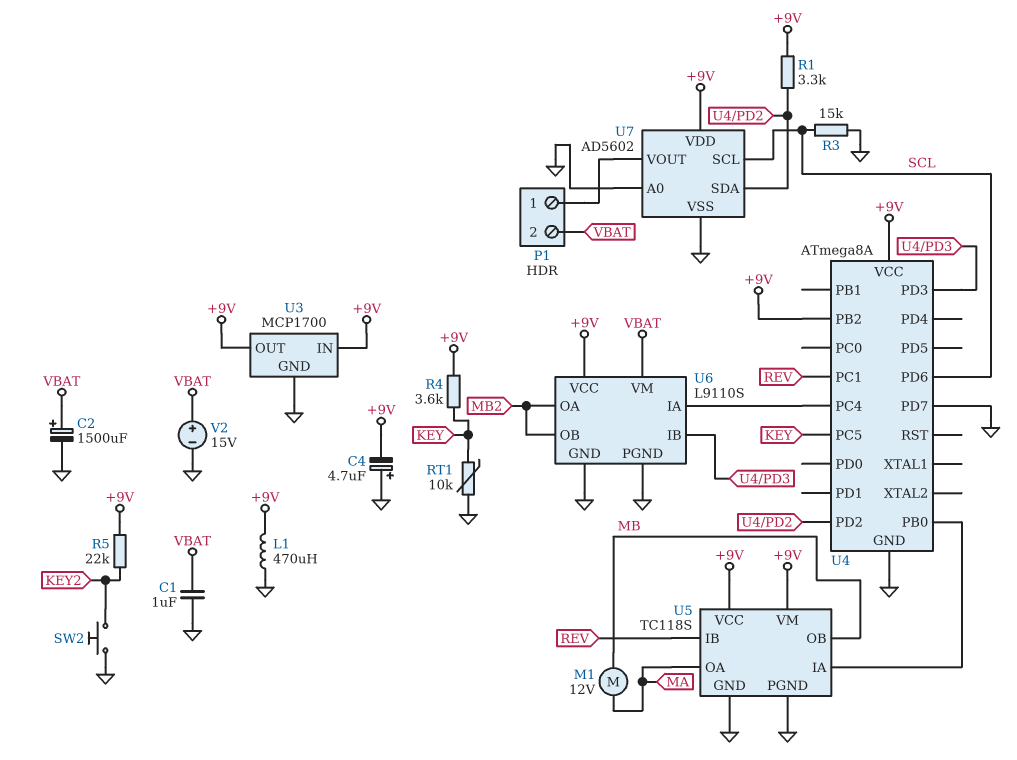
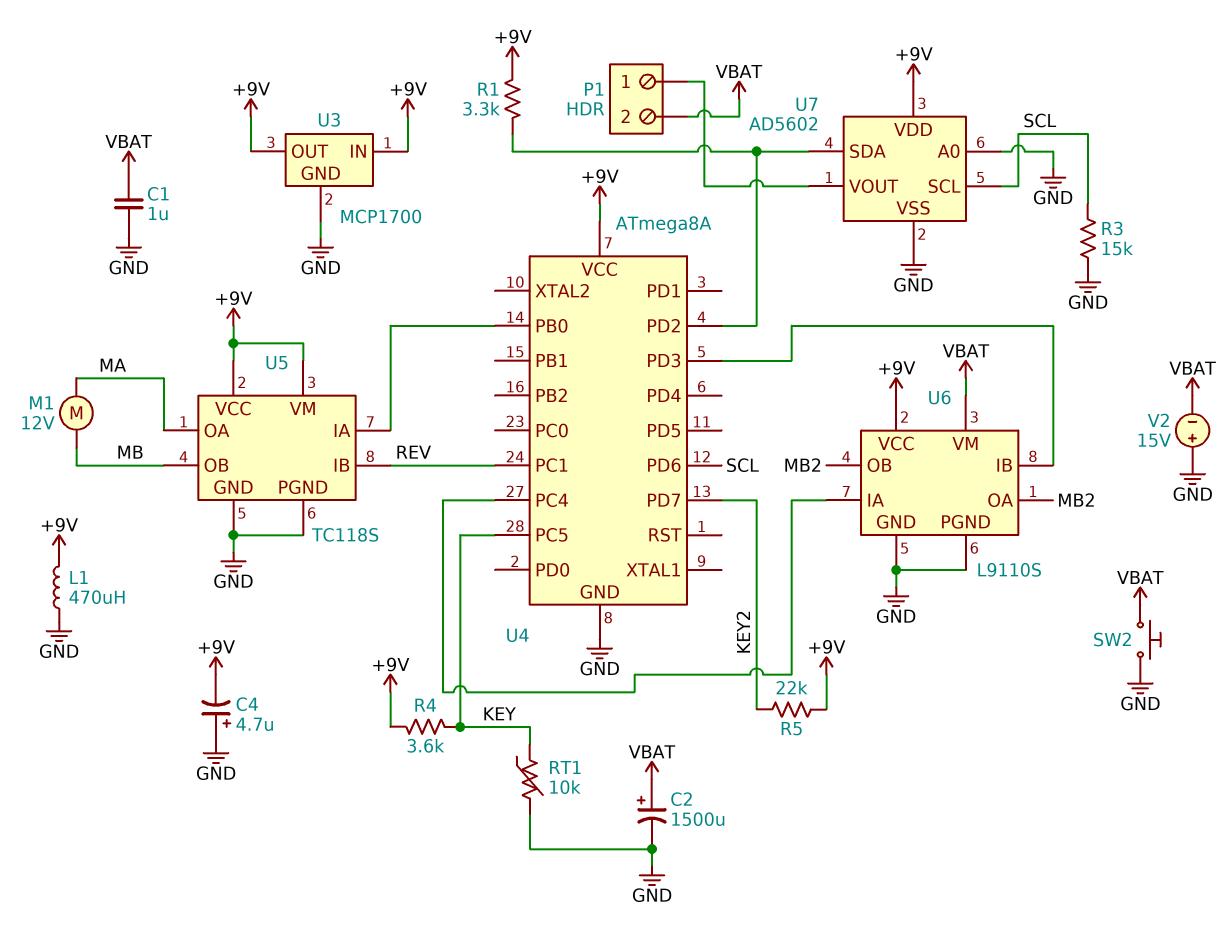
SW2: button (GND, KEY2) -> button (GND, VBAT)
U4 pin PB2: +9V -> none
U4 pin PD7: GND -> KEY2
V2: 15V (plus VBAT, minus GND) -> 15V (plus GND, minus VBAT)

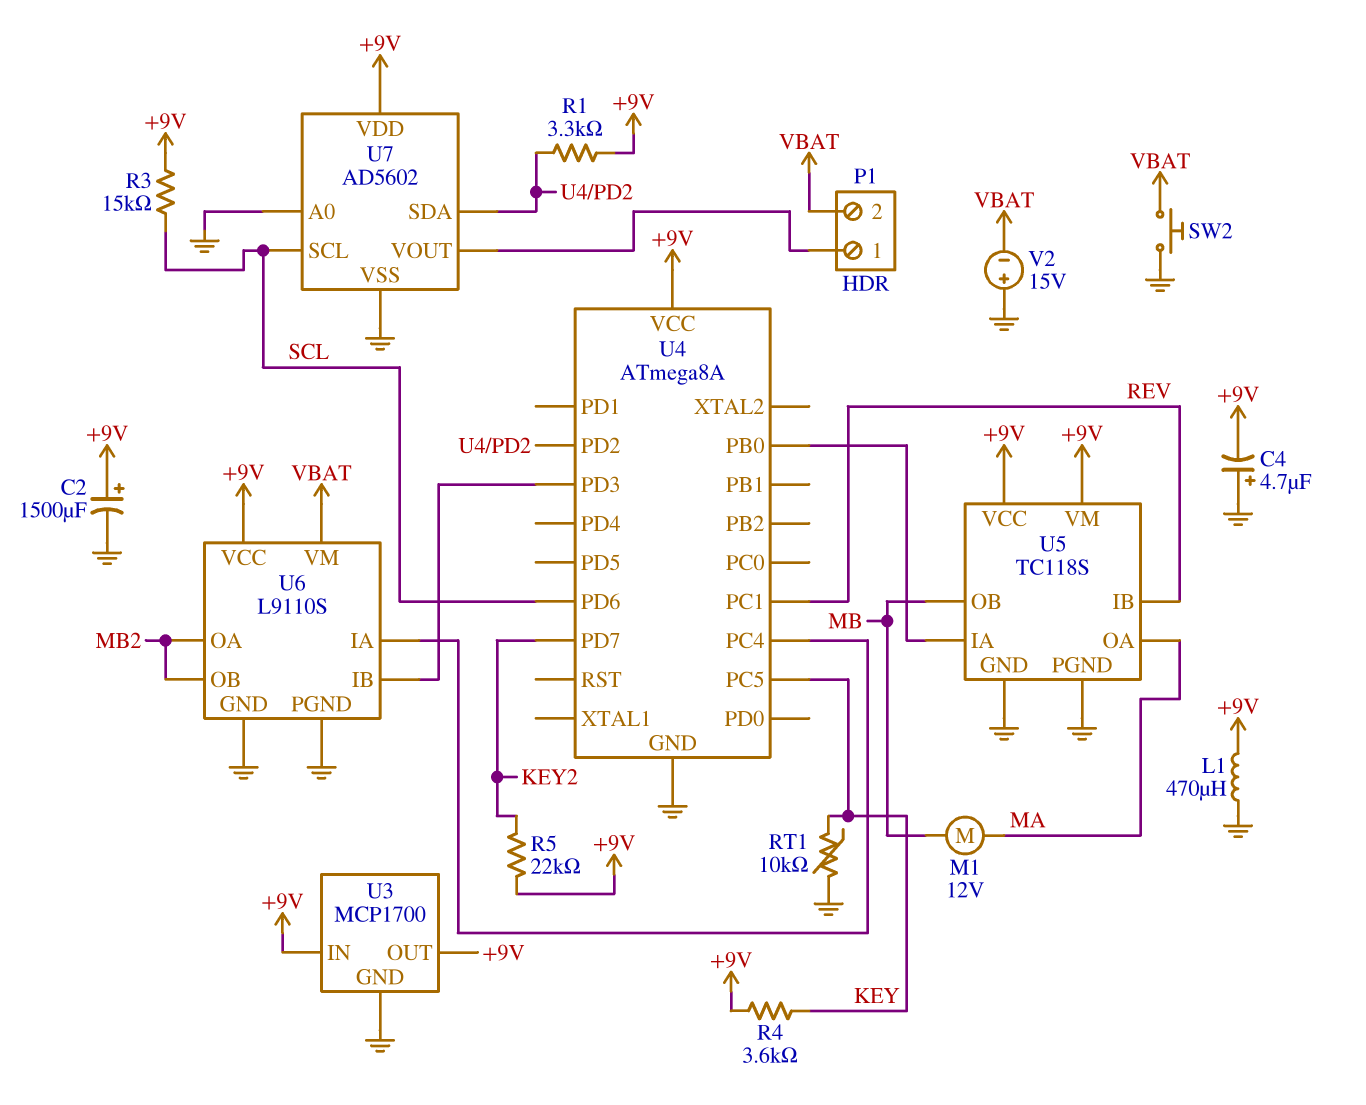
C1: 1uF (GND, VBAT) -> none
C2: 1500uF (plus VBAT, minus GND) -> 1500uF (plus +9V, minus GND)
R3: 15k (GND, SCL) -> 15k (+9V, SCL)

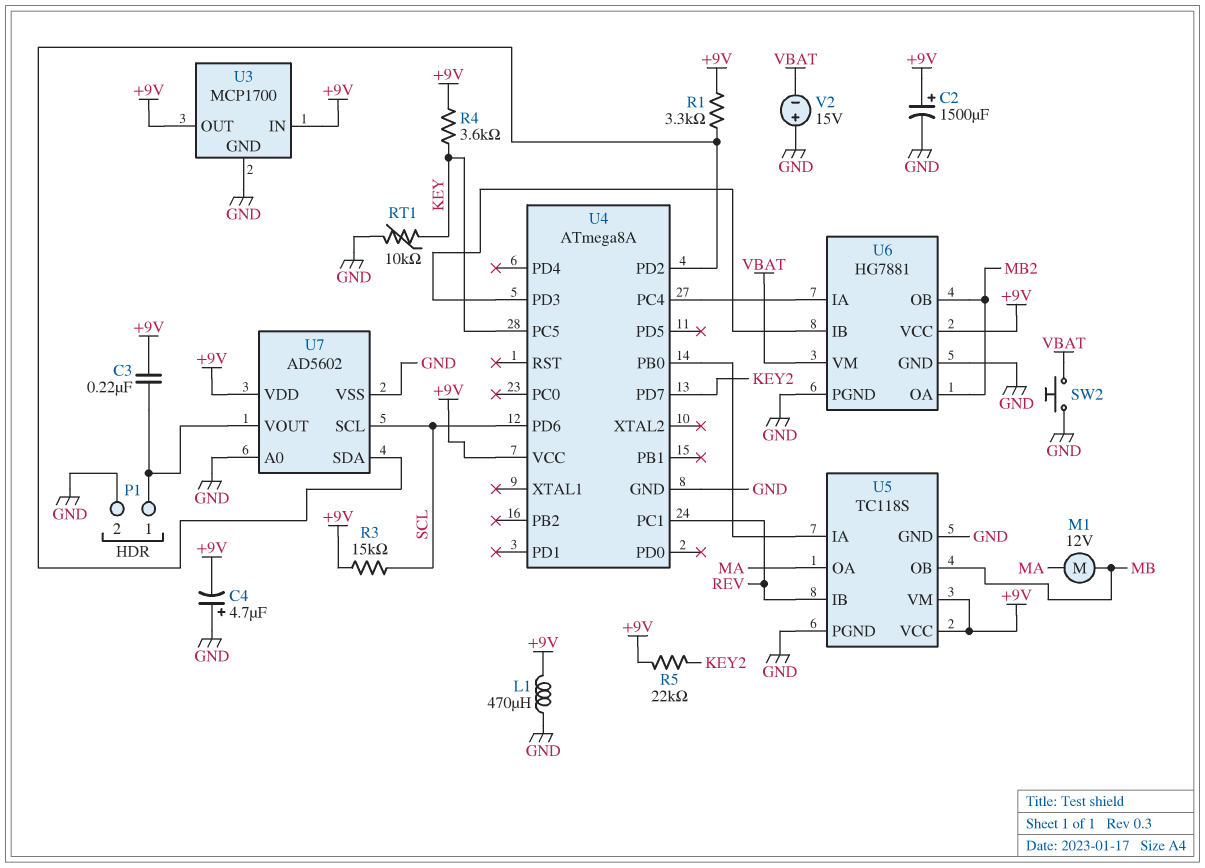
C3: none -> 220nF (+9V, P1/1)
P1 pin 2: VBAT -> GND
U6: L9110S -> HG7881

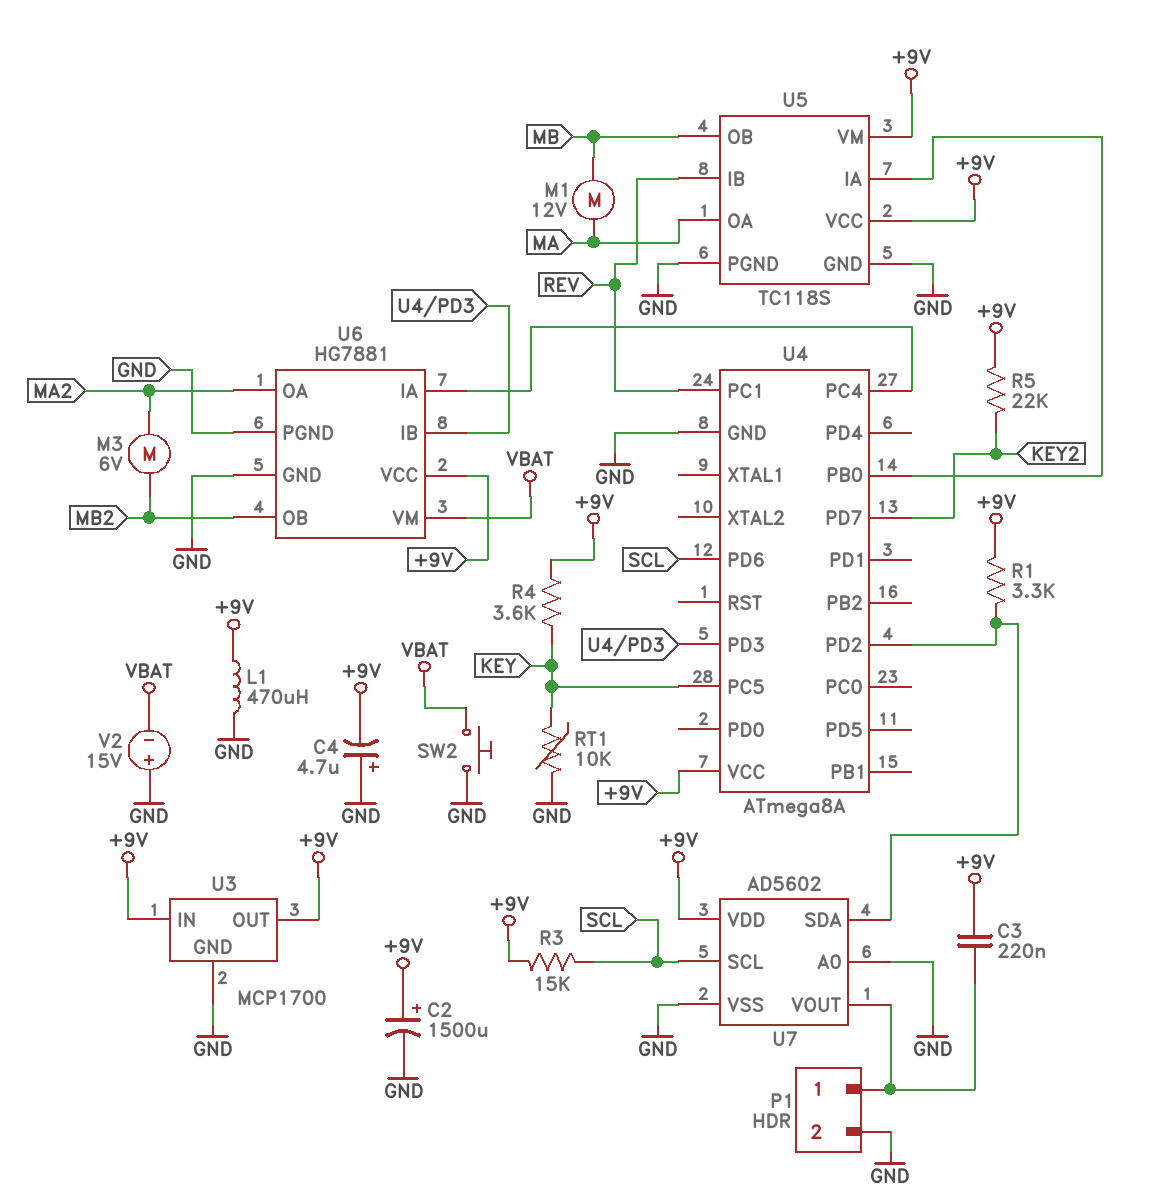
M3: none -> motor 6V (MA2, MB2)
U6 pin OA: MB2 -> MA2

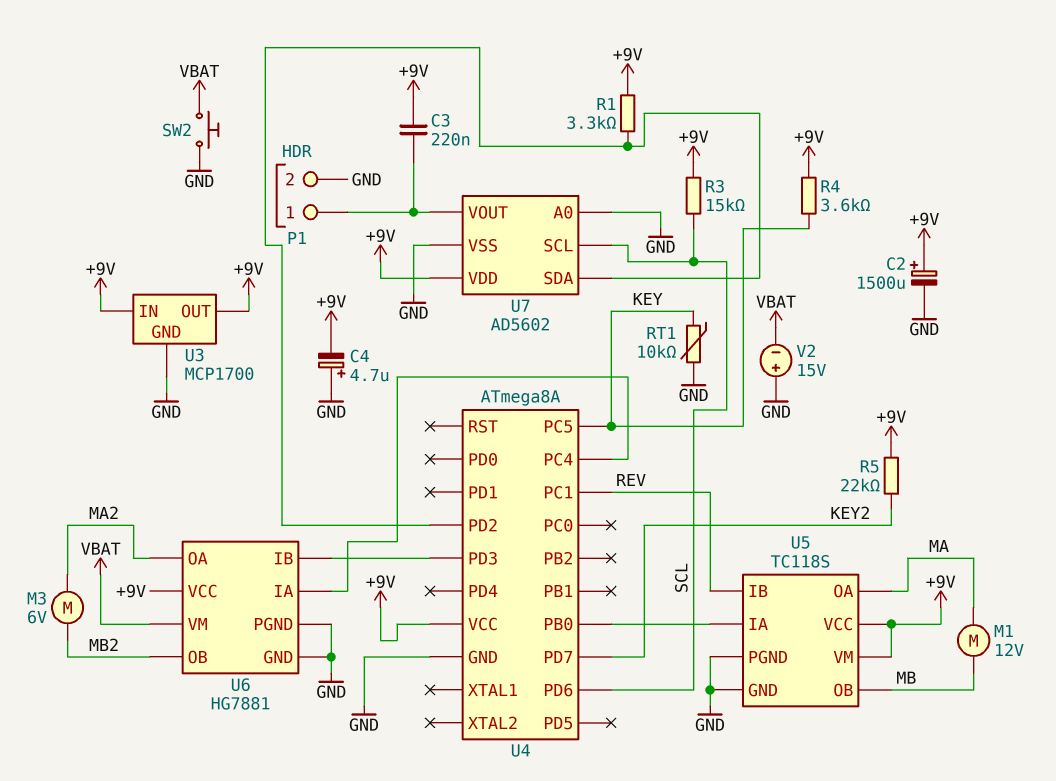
L1: 470uH (+9V, GND) -> none

